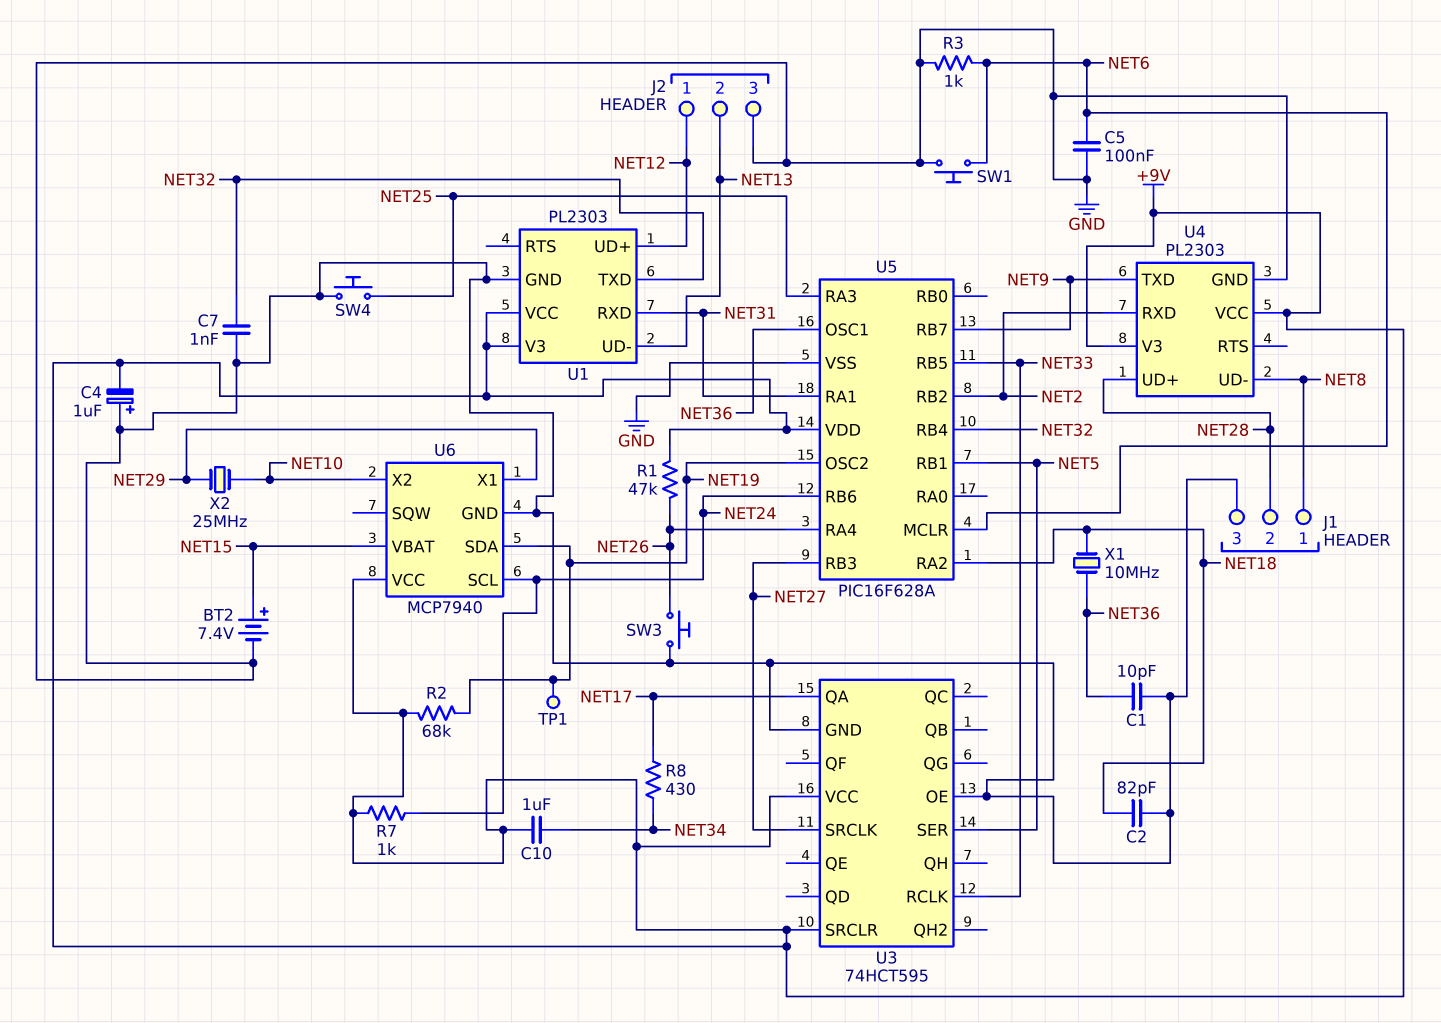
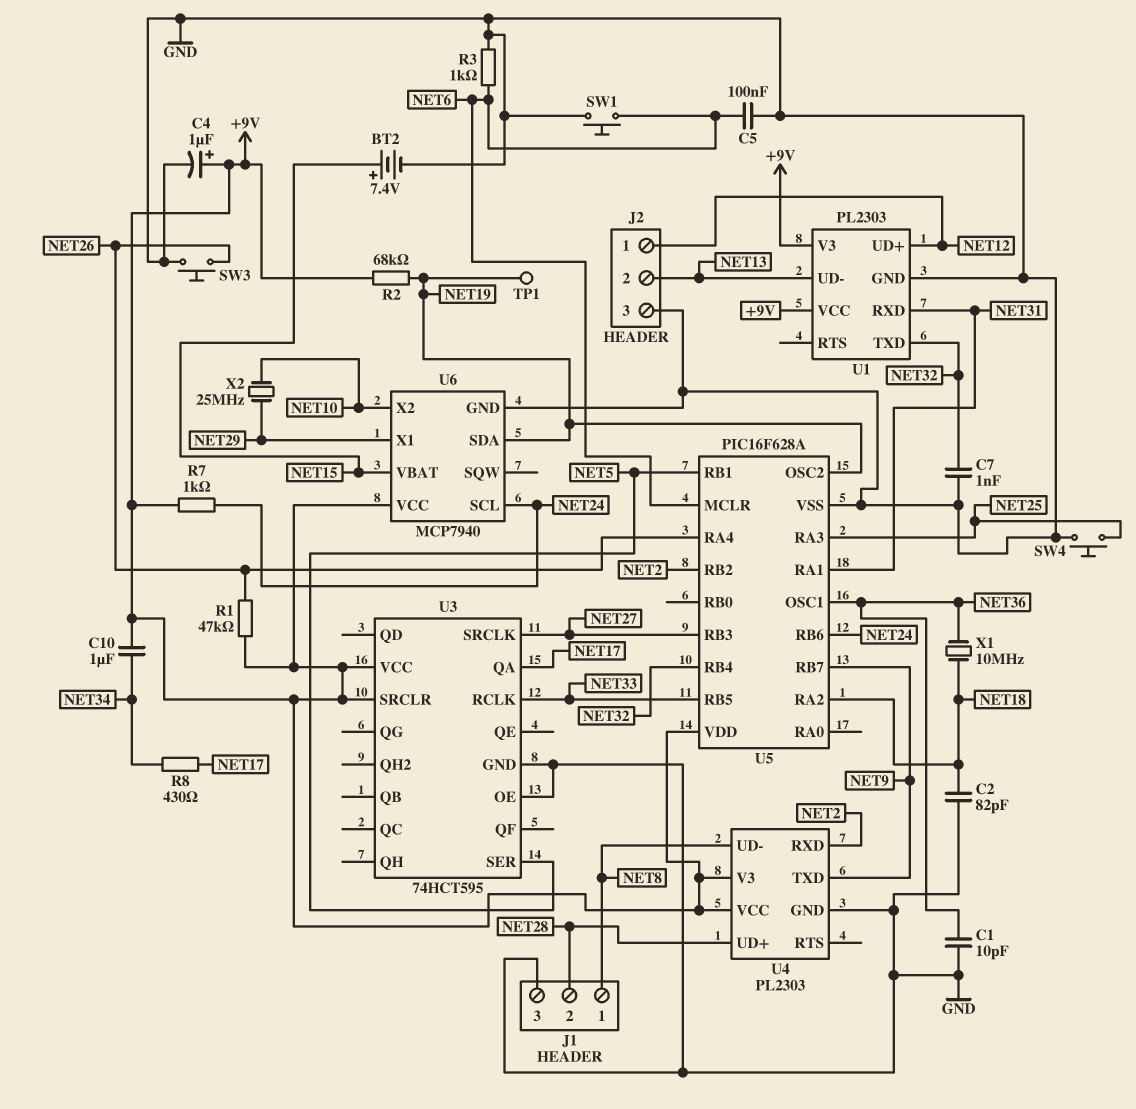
C4: 1uF (plus GND, minus +9V) -> 1uF (plus +9V, minus GND)

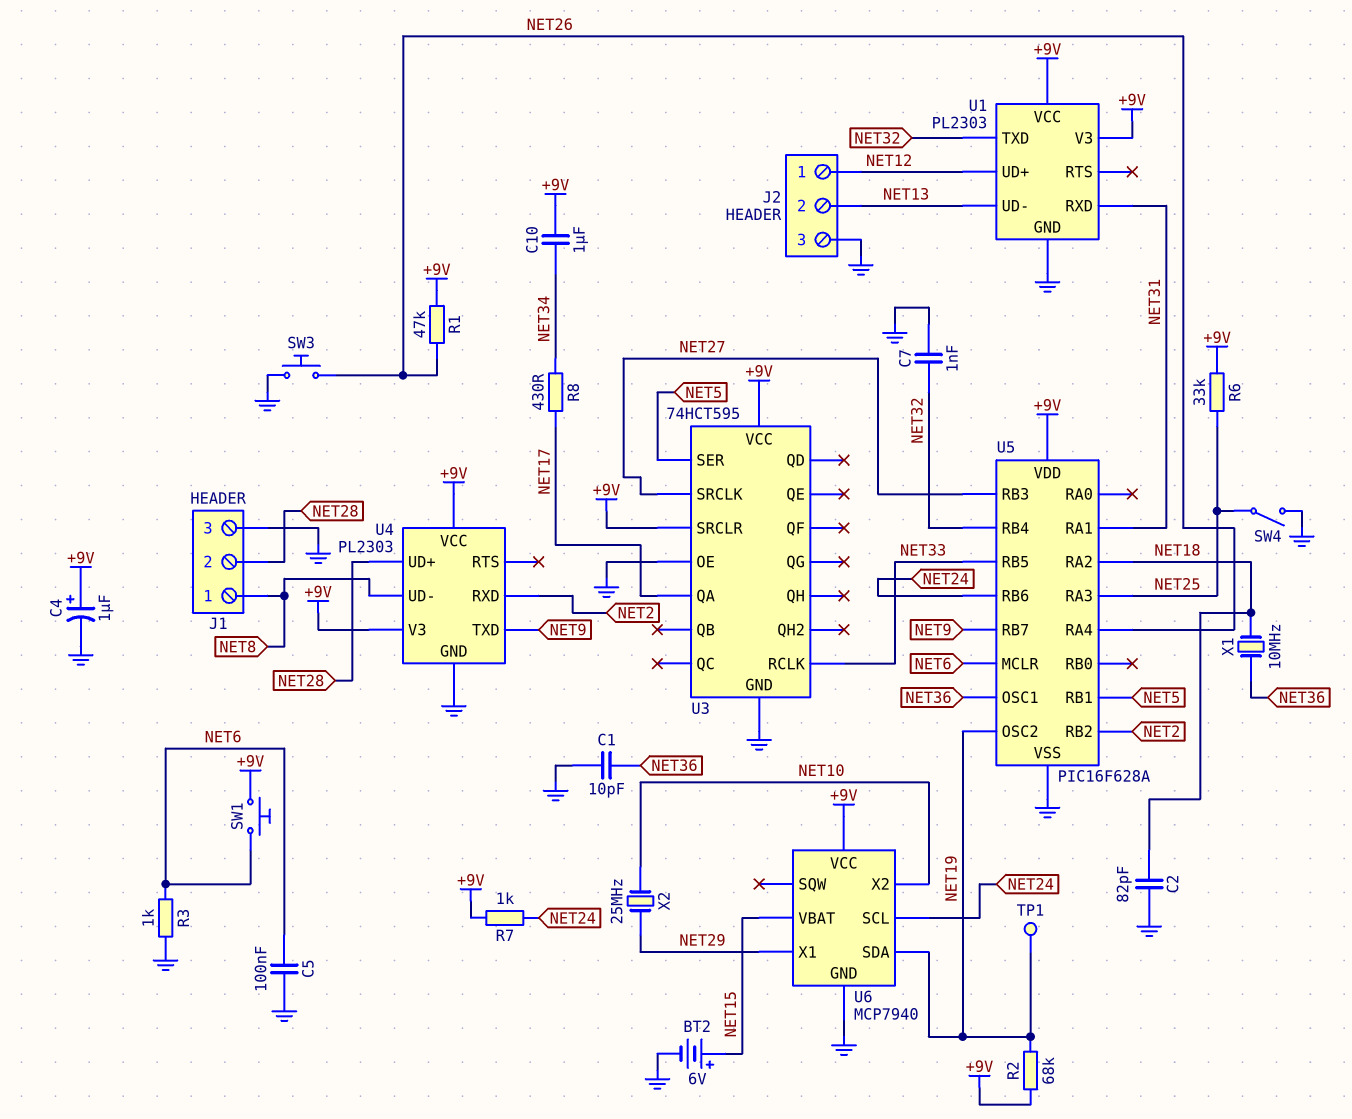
BT2: 7.4V (plus NET15, minus GND) -> 6V (plus NET15, minus GND)
R6: none -> 33k (+9V, NET25)
SW1: button (GND, NET6) -> button (+9V, NET6)
SW4: button (GND, NET25) -> switch (GND, NET25)

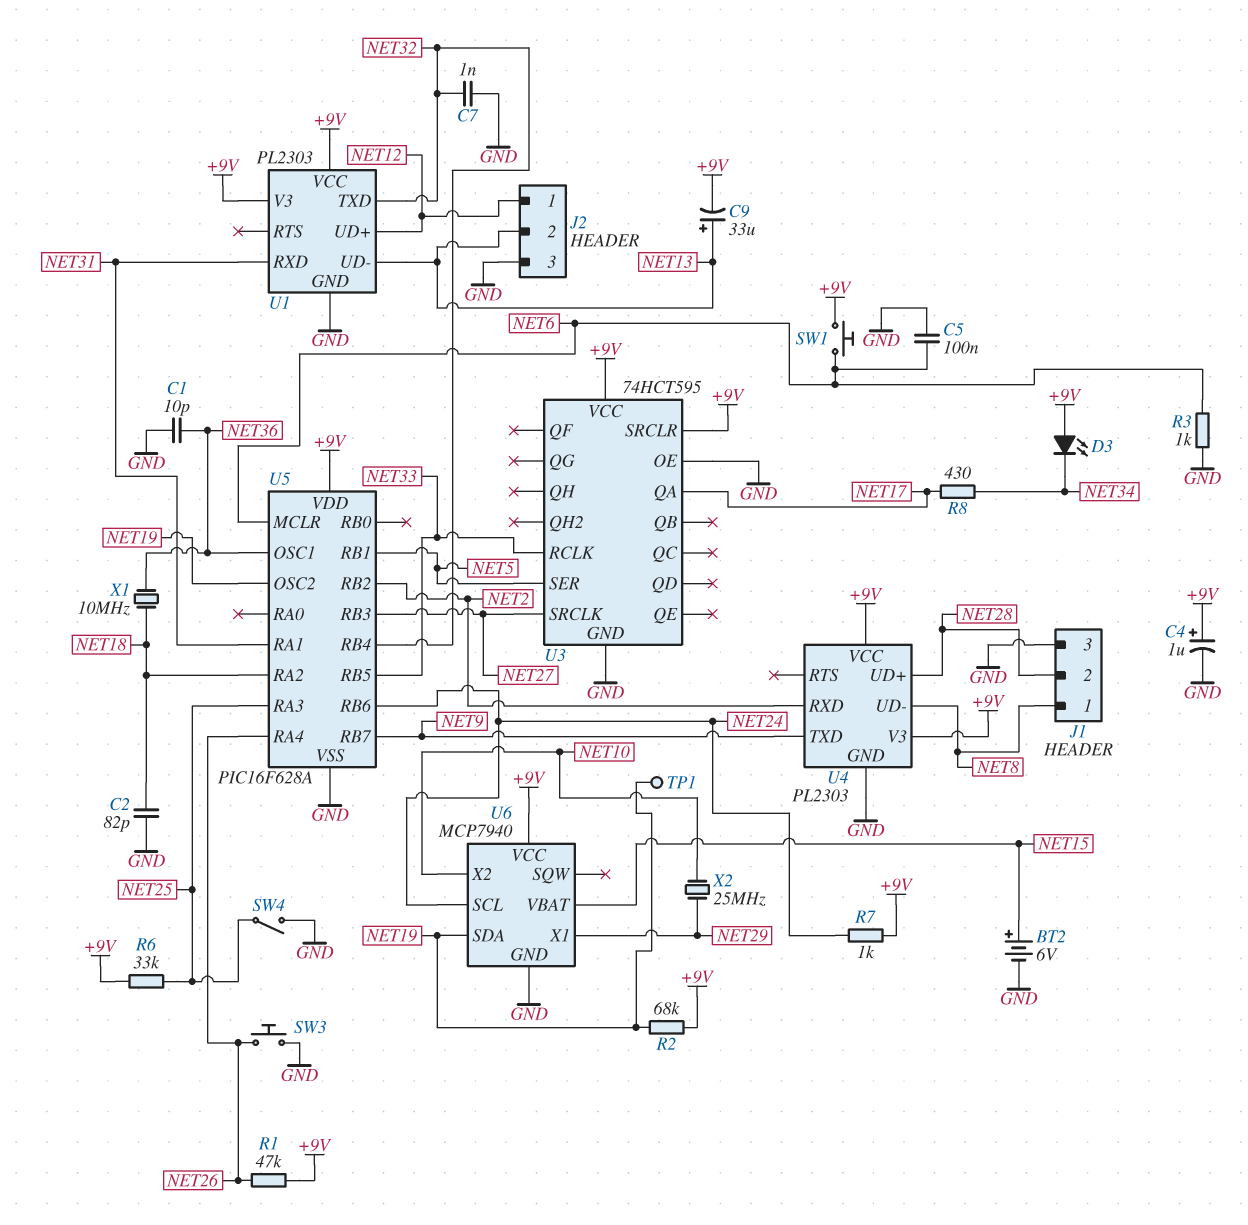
C9: none -> 33uF (plus NET13, minus +9V)
C10: 1uF (+9V, NET34) -> none
D3: none -> LED (A +9V, K NET34)

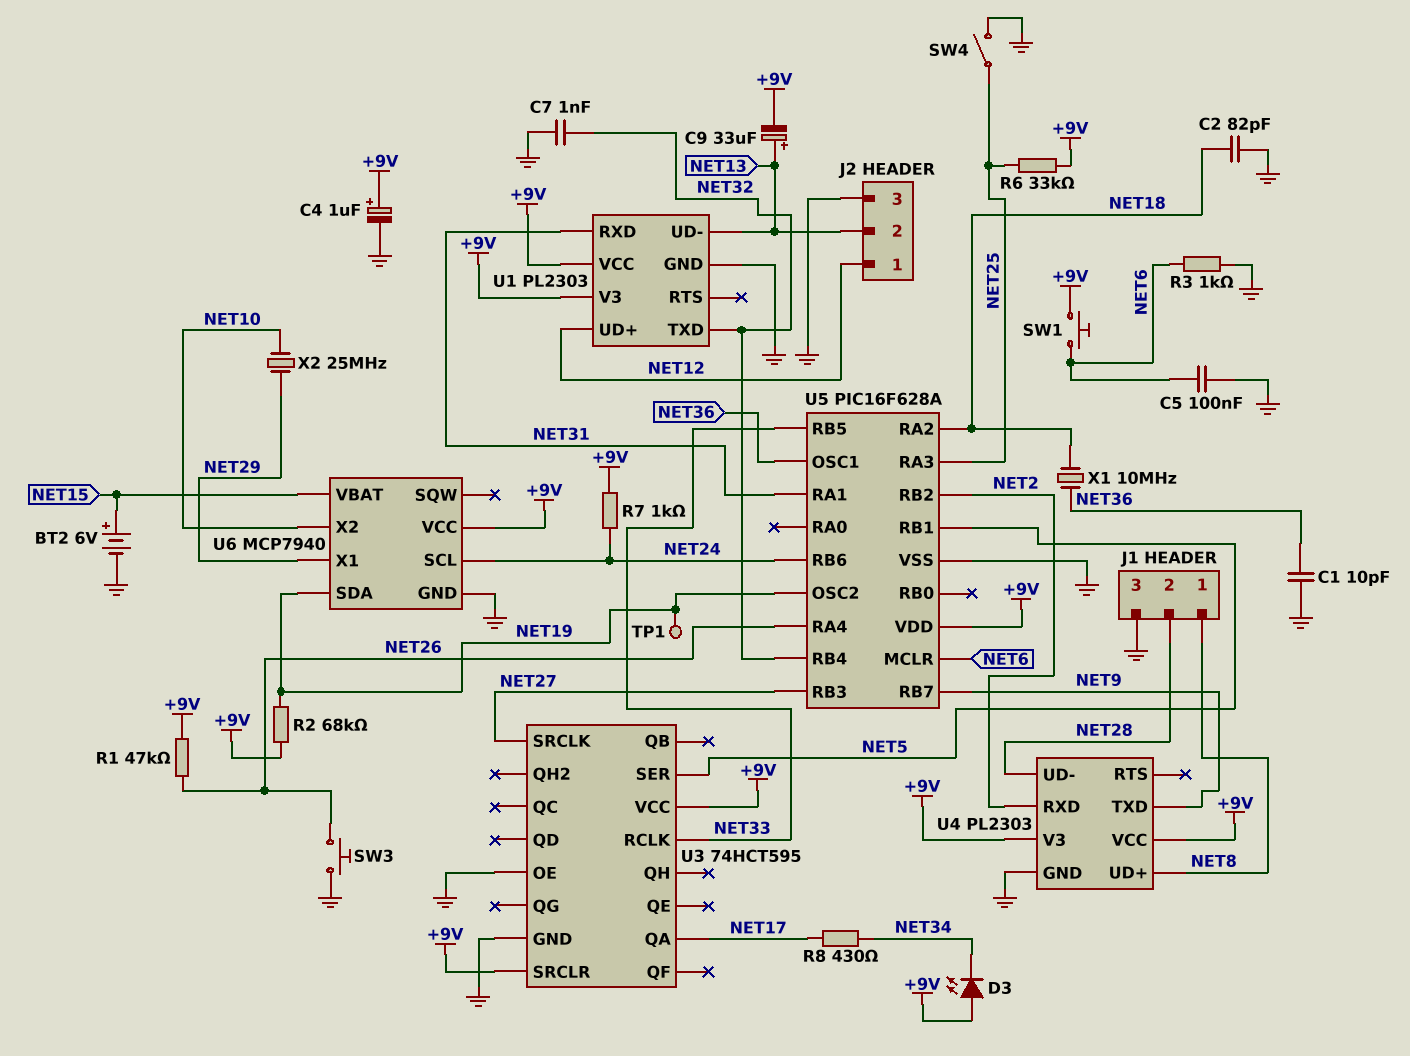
U4 pin UD+: NET28 -> NET8
U4 pin UD-: NET8 -> NET28

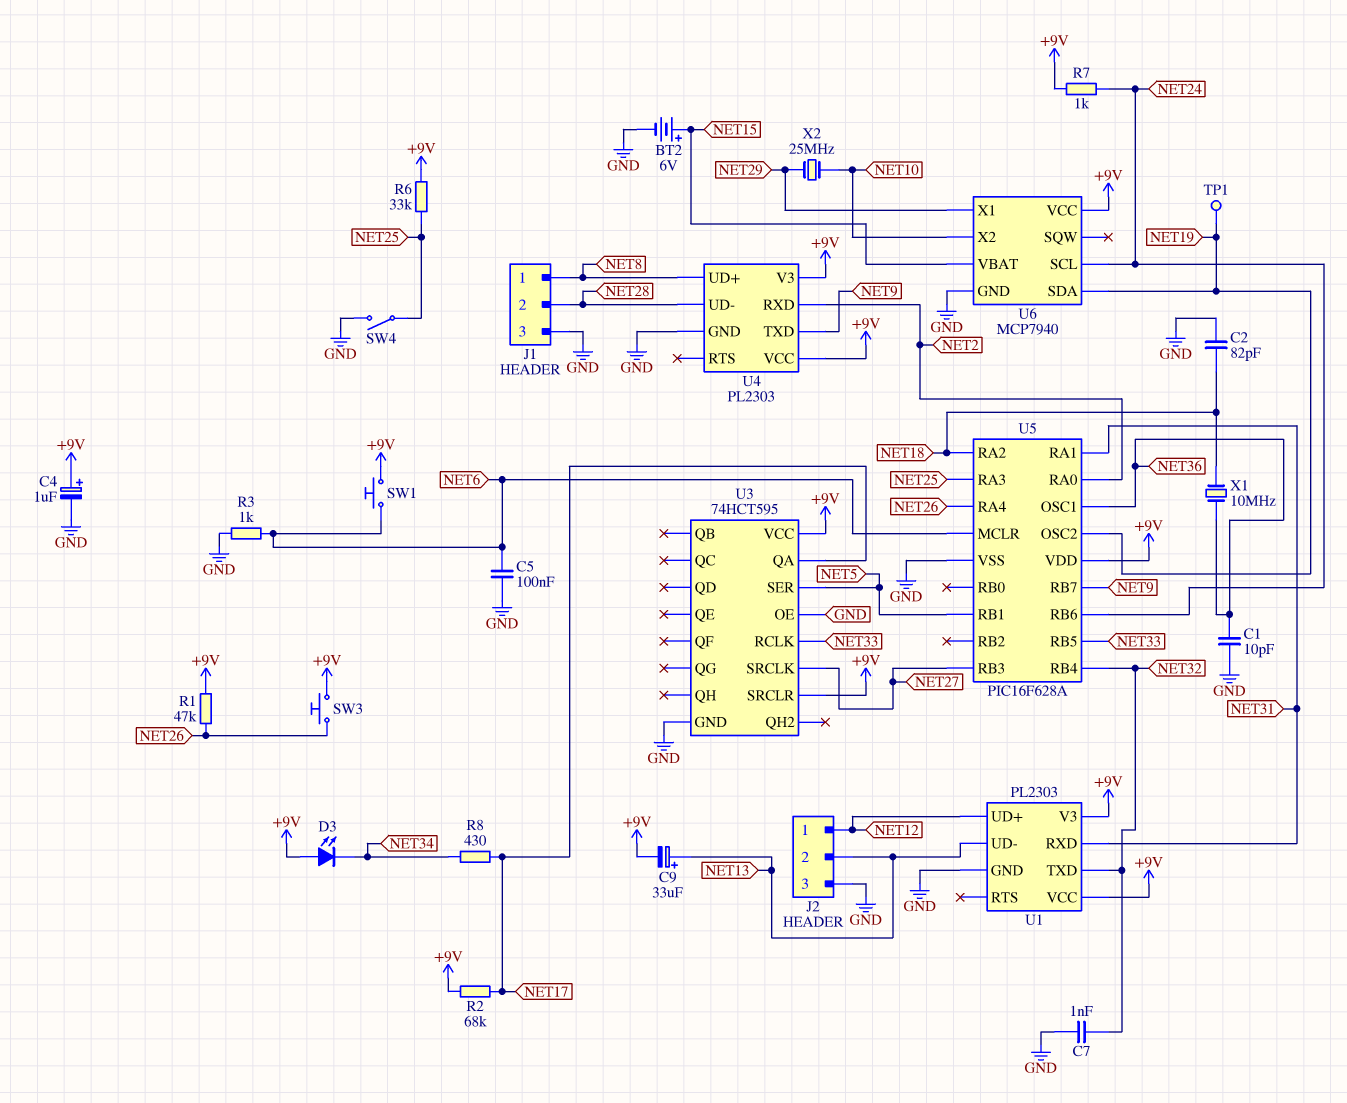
R2: 68k (+9V, NET19) -> 68k (+9V, NET17)
SW3: button (GND, NET26) -> button (+9V, NET26)
U5 pin RA0: none -> NET2
U5 pin RB2: NET2 -> none

